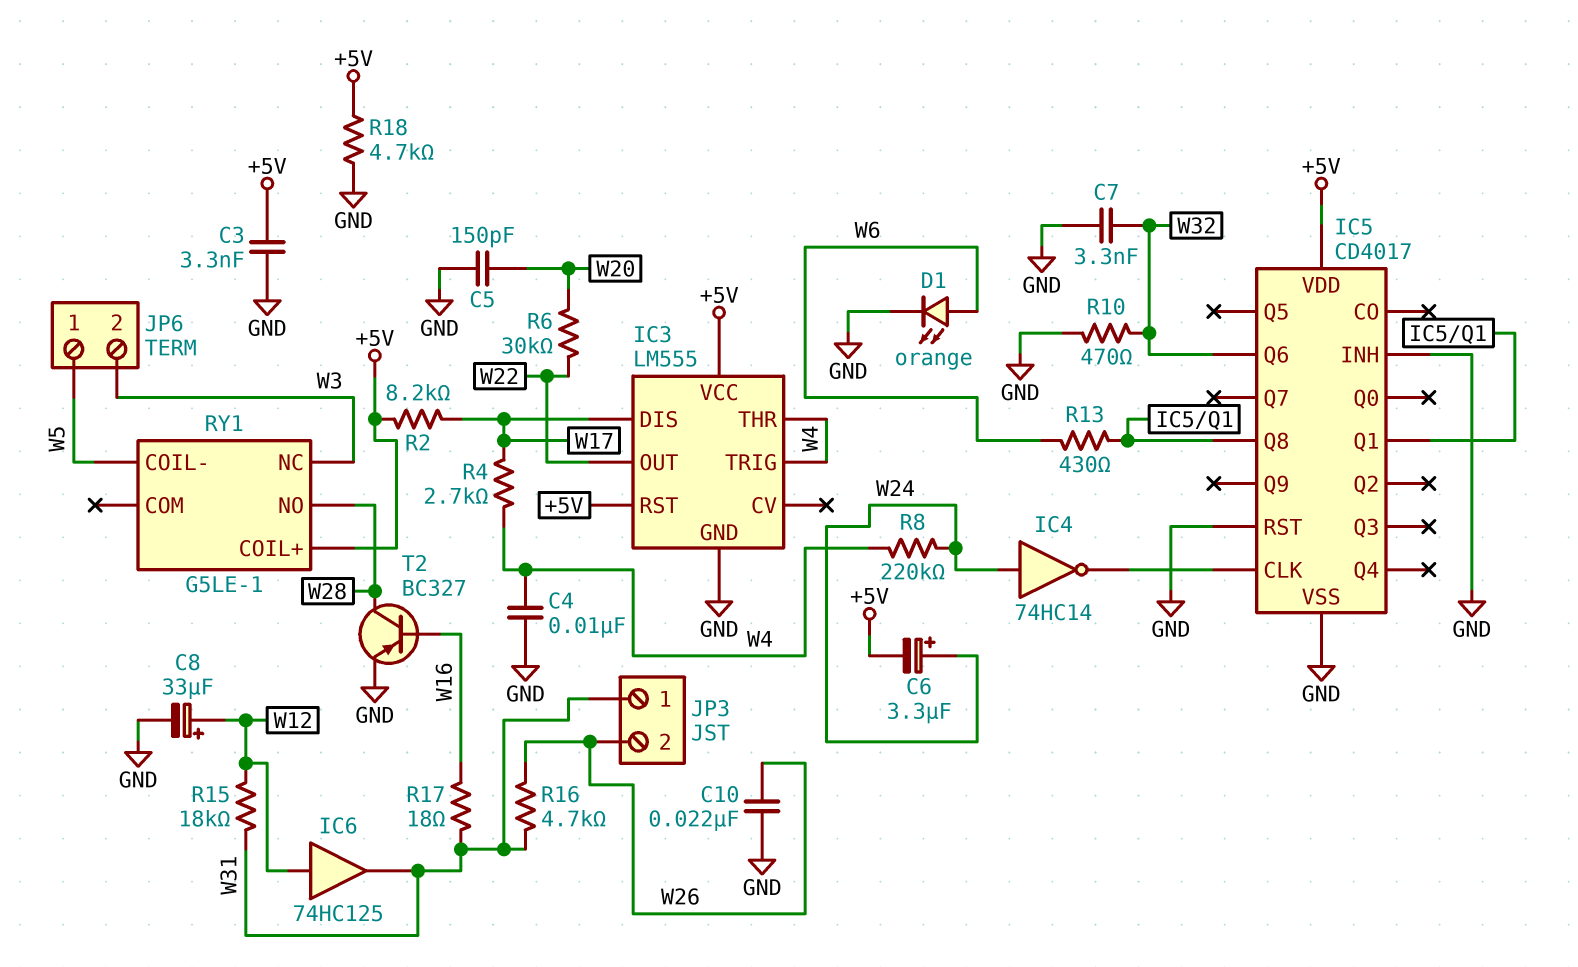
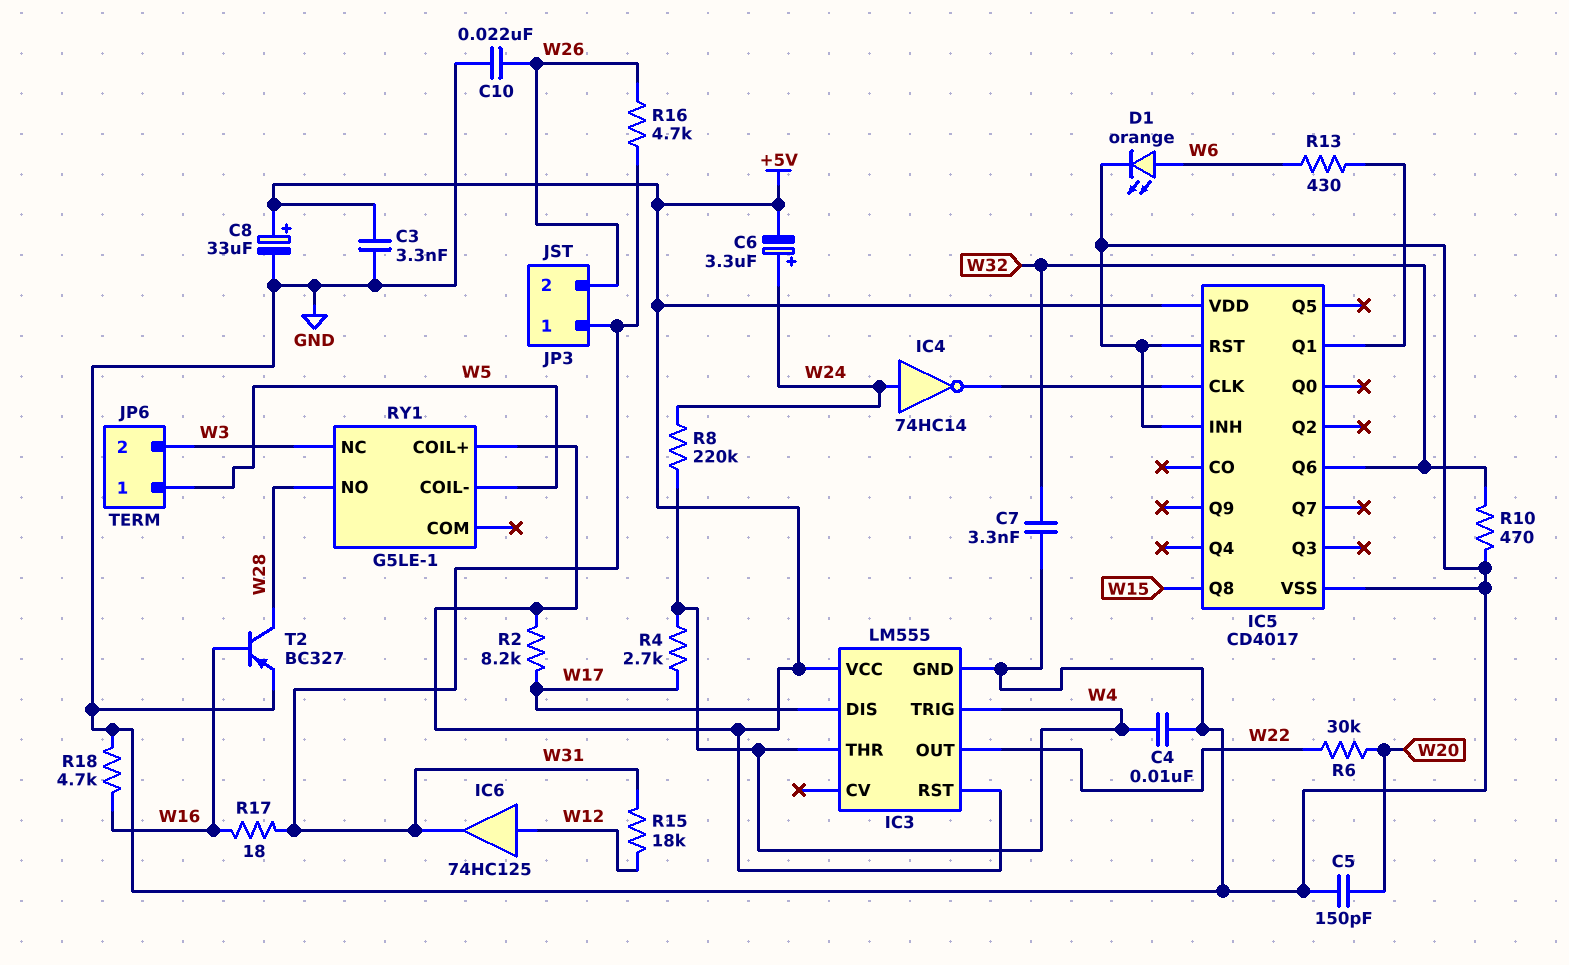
C8: 33uF (plus W12, minus GND) -> 33uF (plus +5V, minus GND)
IC5 pin Q8: IC5/Q1 -> W15
R18: 4.7k (+5V, GND) -> 4.7k (GND, W16)

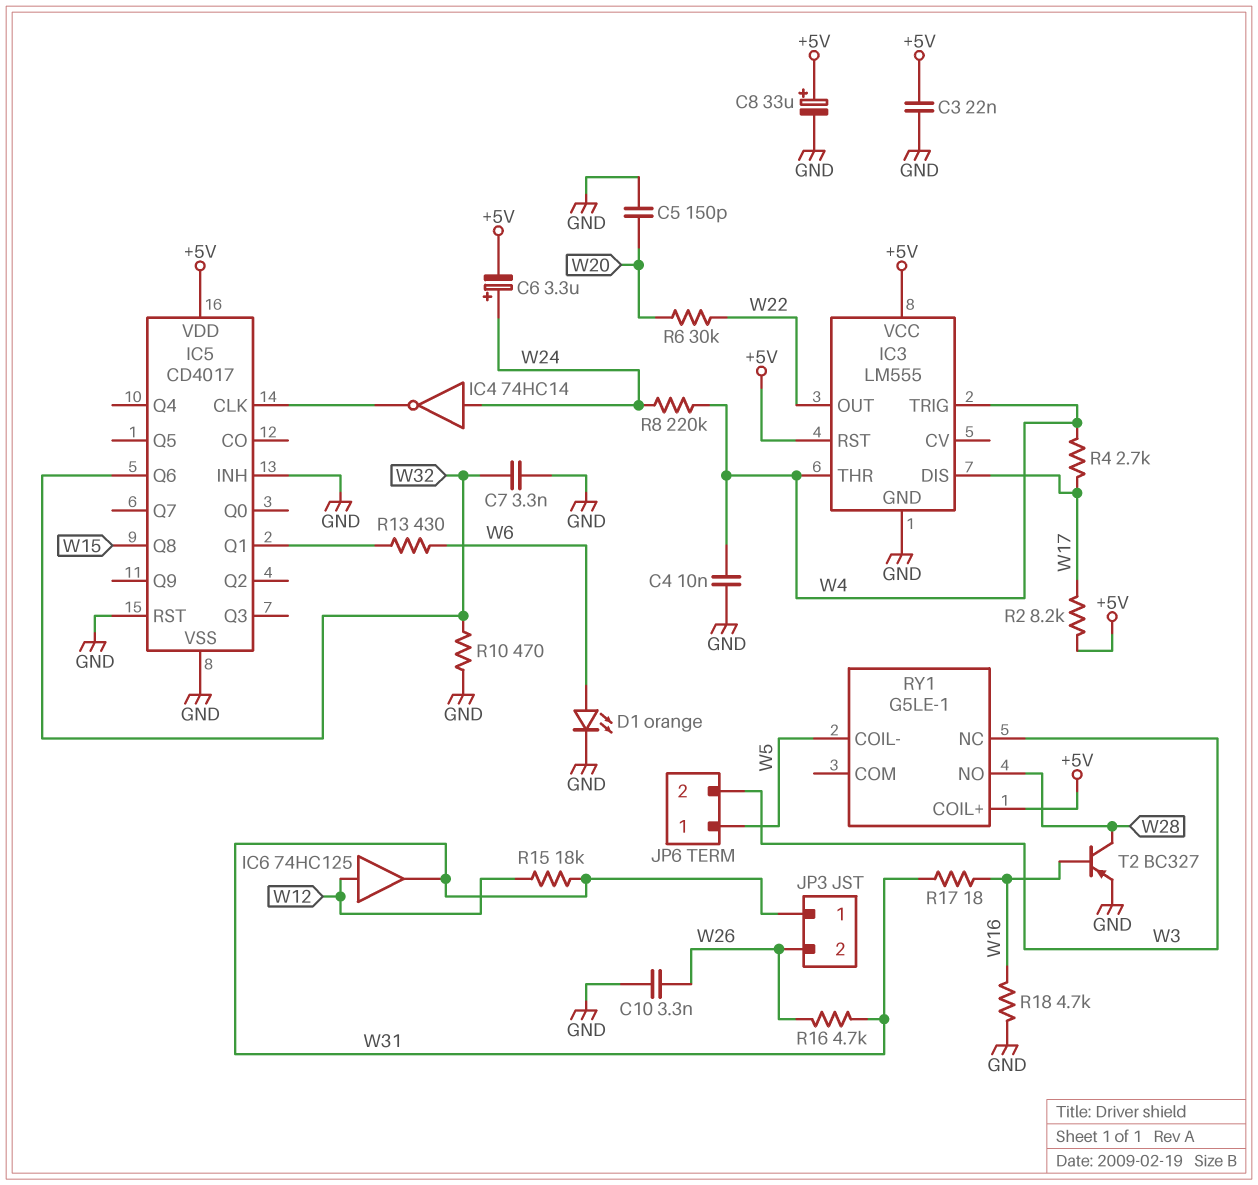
C3: 3.3nF (+5V, GND) -> 22nF (+5V, GND)
C10: 22nF (GND, W26) -> 3.3nF (GND, W26)

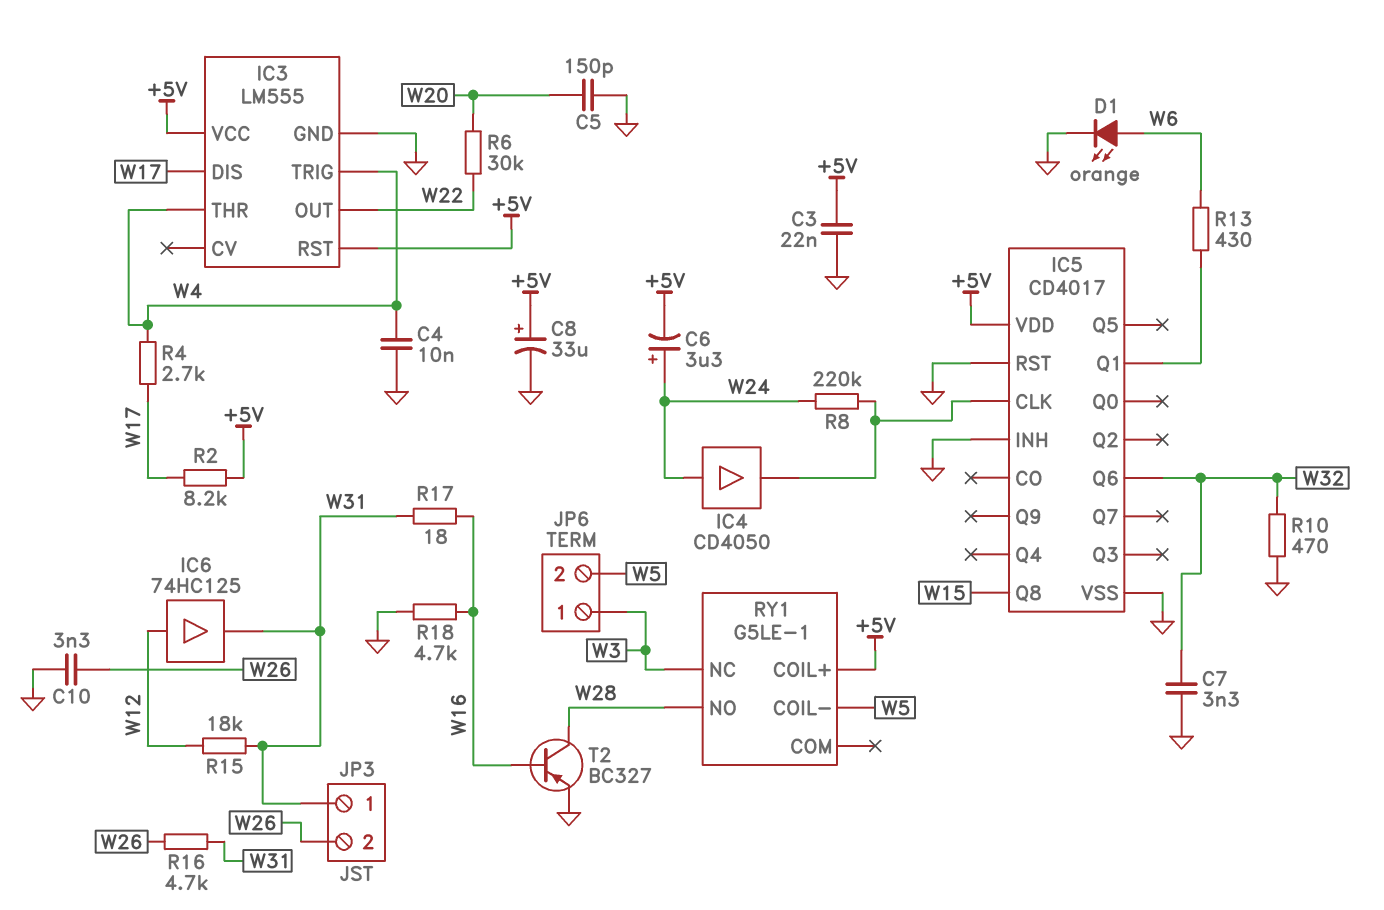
IC4: NOT 74HC14 (in W24, out IC5/CLK) -> buffer CD4050 (in W24, out IC5/CLK)
JP6 pin 1: W5 -> W3
JP6 pin 2: W3 -> W5
R8: 220k (W4, W24) -> 220k (IC5/CLK, W24)

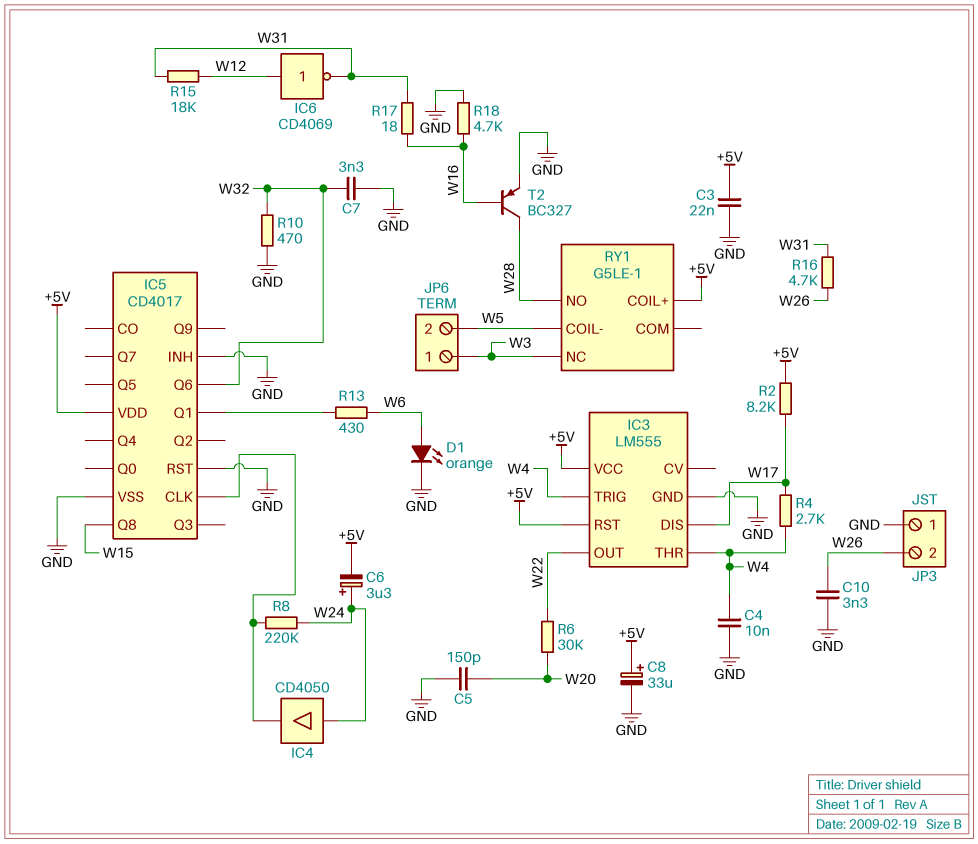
IC6: buffer 74HC125 (in W12, out W31) -> NOT CD4069 (in W12, out W31)
JP3 pin 1: W31 -> GND

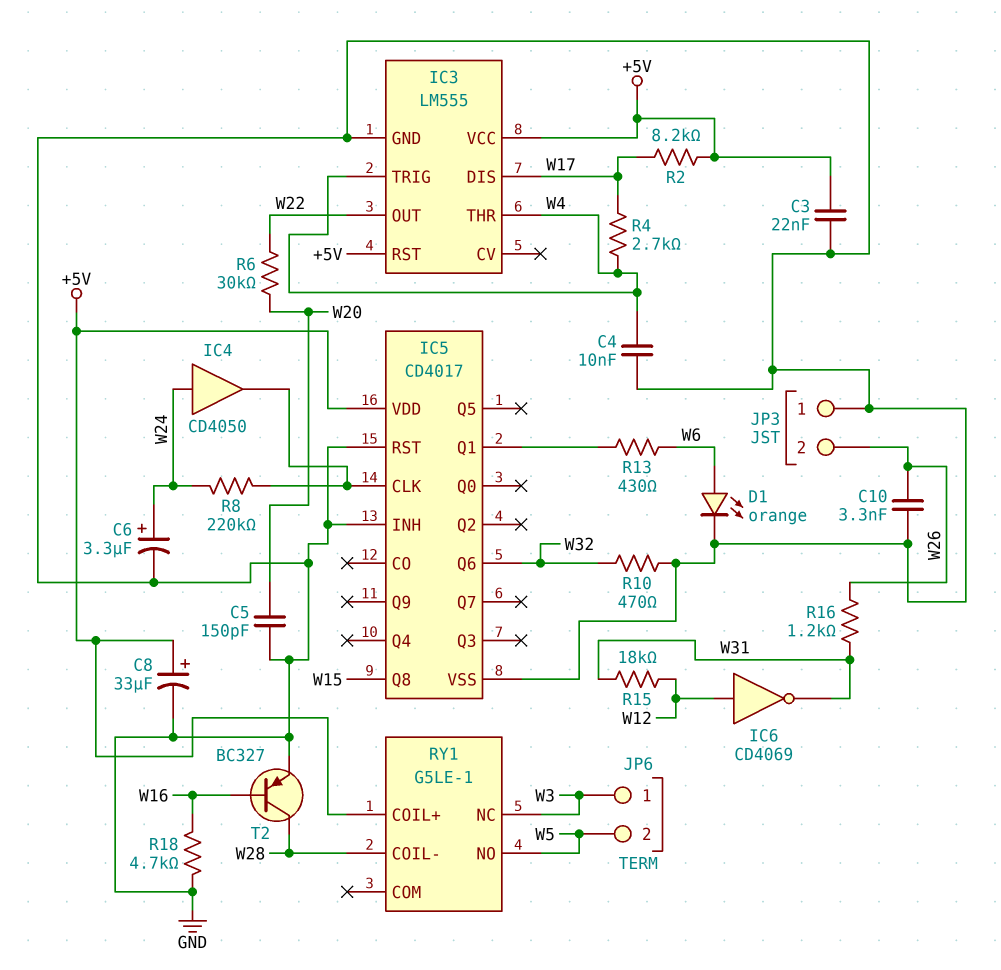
C6: 3.3uF (plus W24, minus +5V) -> 3.3uF (plus W24, minus GND)
C7: 3.3nF (GND, W32) -> none
R16: 4.7k (W26, W31) -> 1.2k (W26, W31)
R17: 18 (W16, W31) -> none
RY1 pin COIL-: W5 -> W28
RY1 pin NO: W28 -> W5

